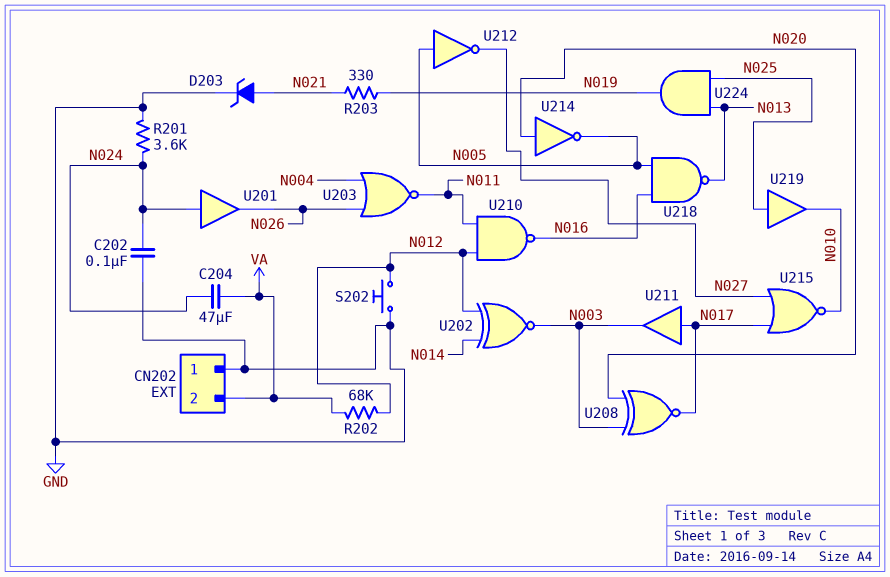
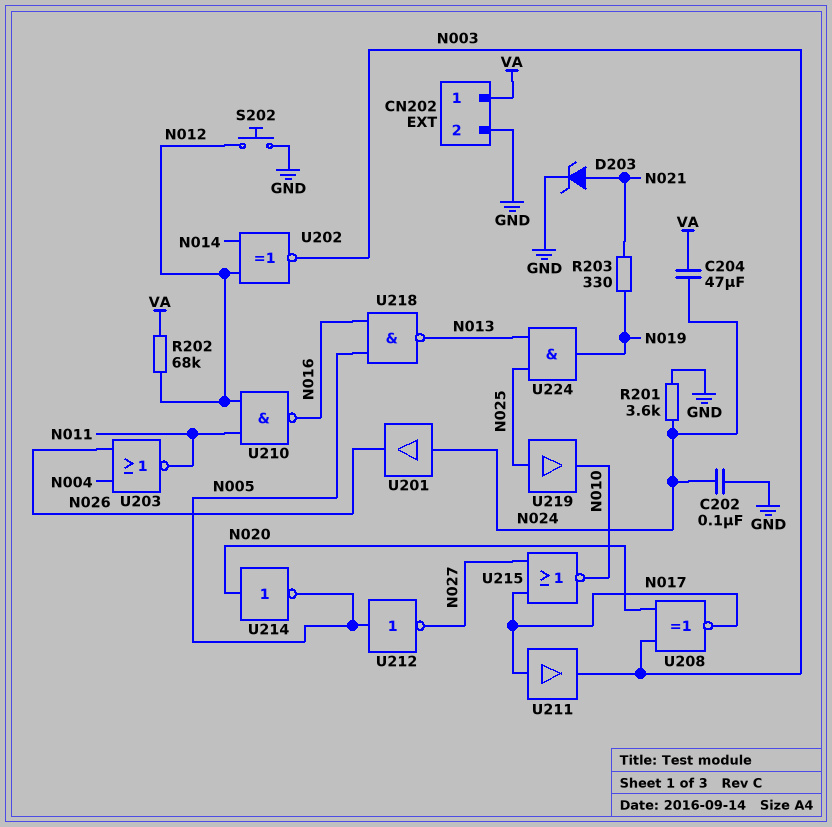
CN202 pin 1: GND -> VA
CN202 pin 2: VA -> GND

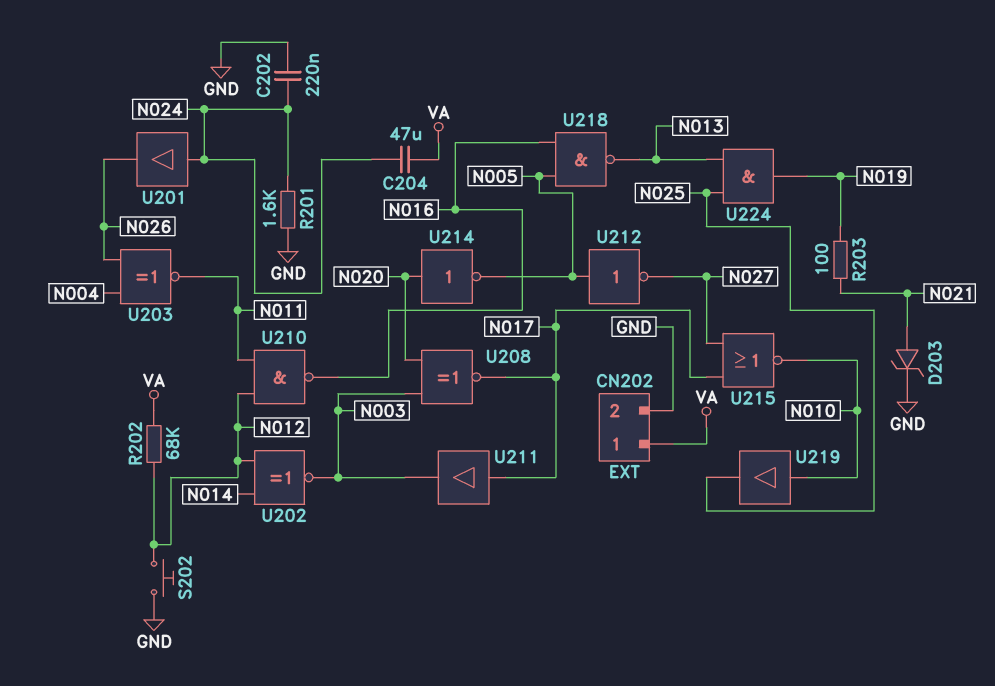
C202: 100nF (GND, N024) -> 220nF (GND, N024)
R201: 3.6k (GND, N024) -> 1.6k (GND, N024)
R203: 330 (N019, N021) -> 100 (N019, N021)
U203: NOR (in N004, in N026, out N011) -> XNOR (in N004, in N026, out N011)
U219: buffer (in N025, out N010) -> buffer (in N010, out N025)

